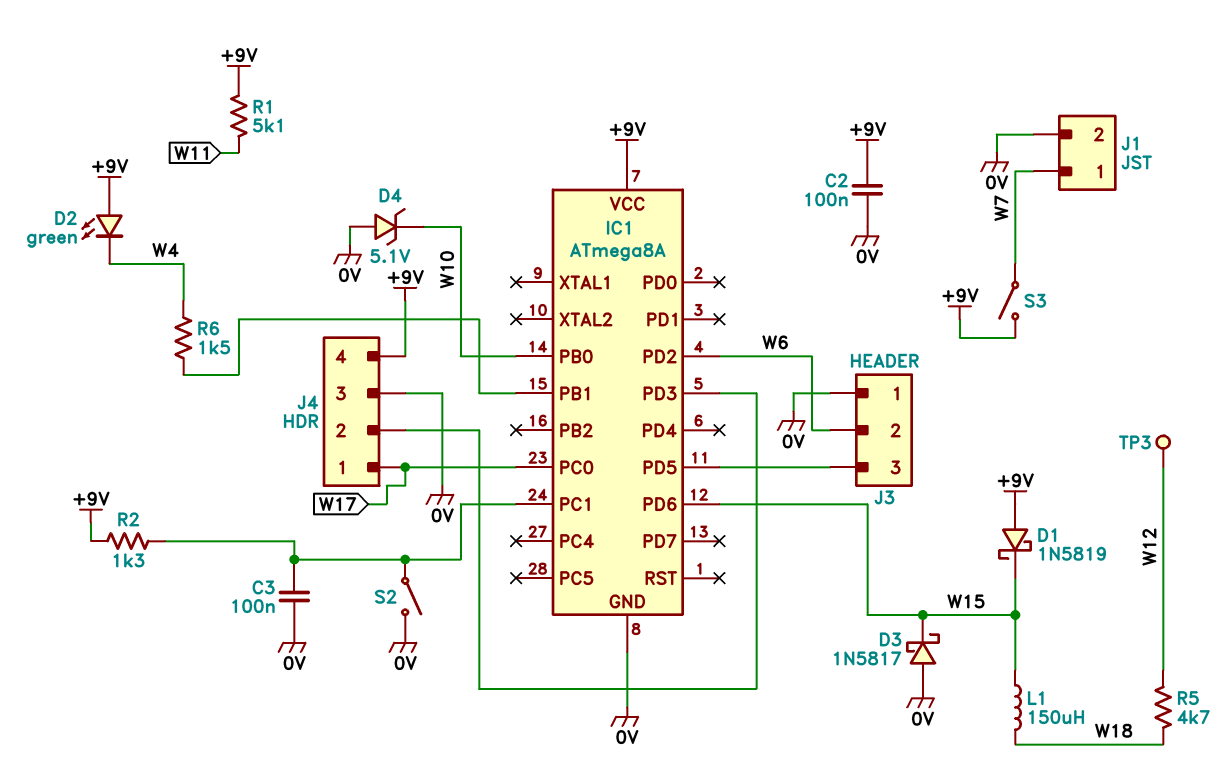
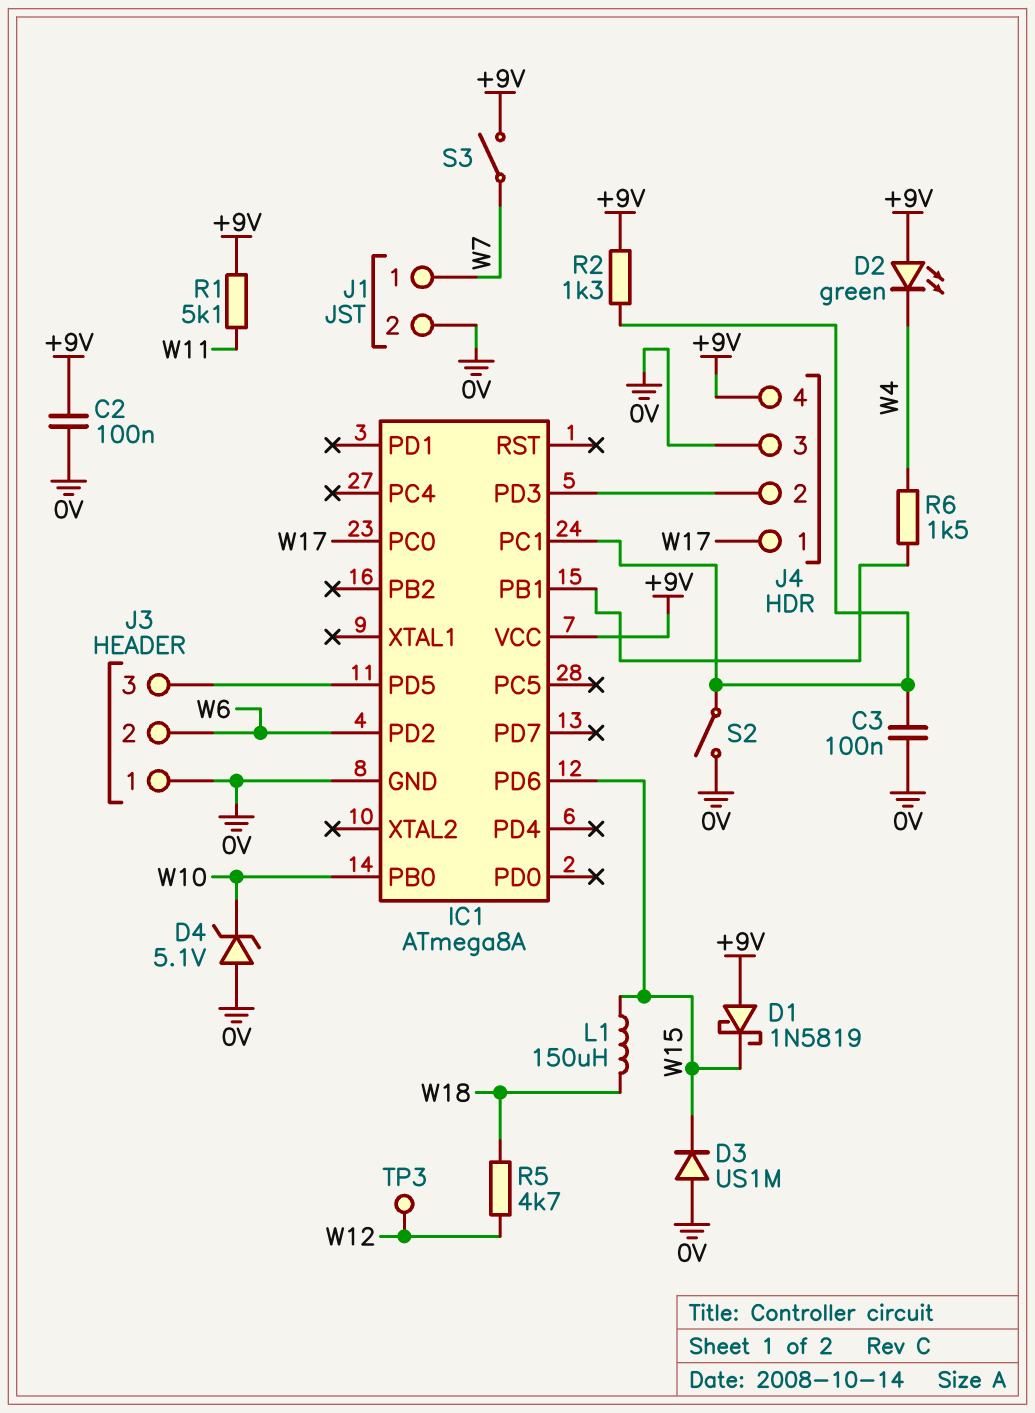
D3: schottky 1N5817 (A 0V, K W15) -> diode US1M (A 0V, K W15)

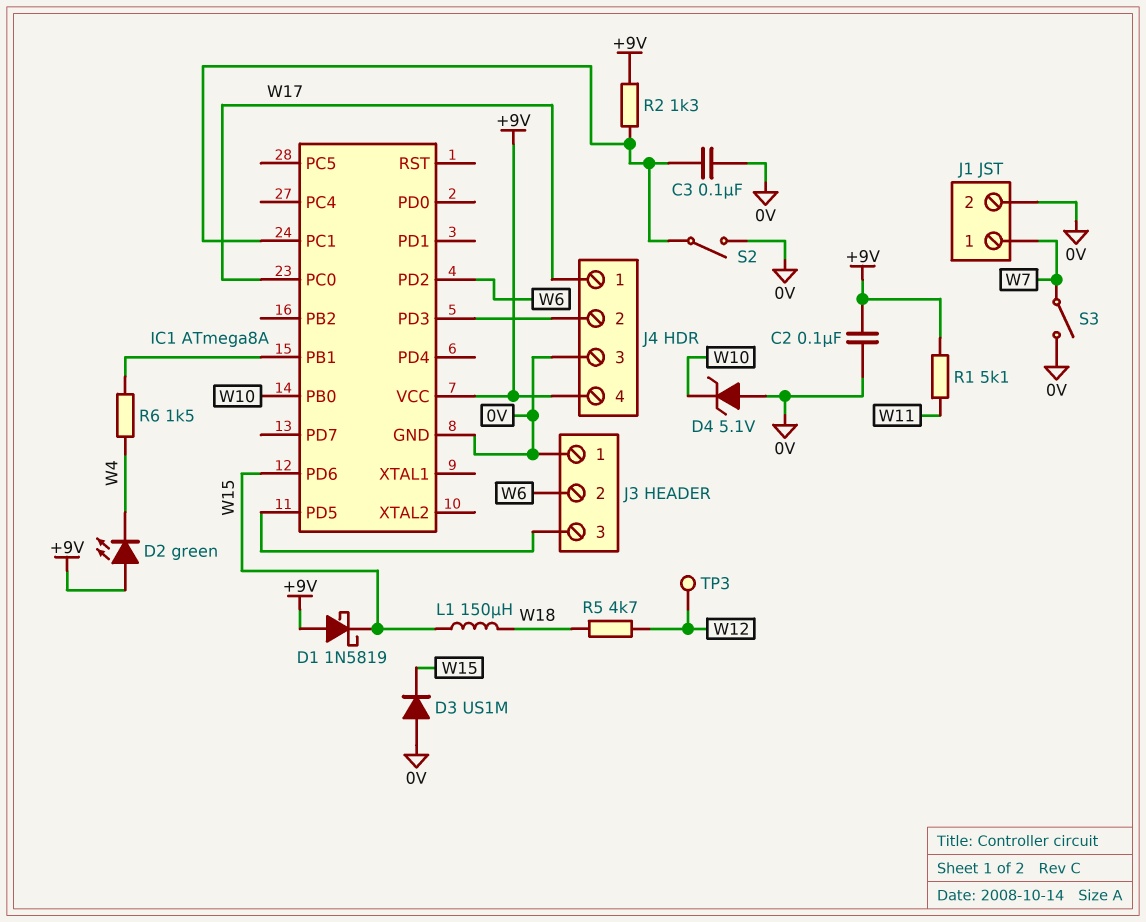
S3: switch (+9V, W7) -> switch (0V, W7)

